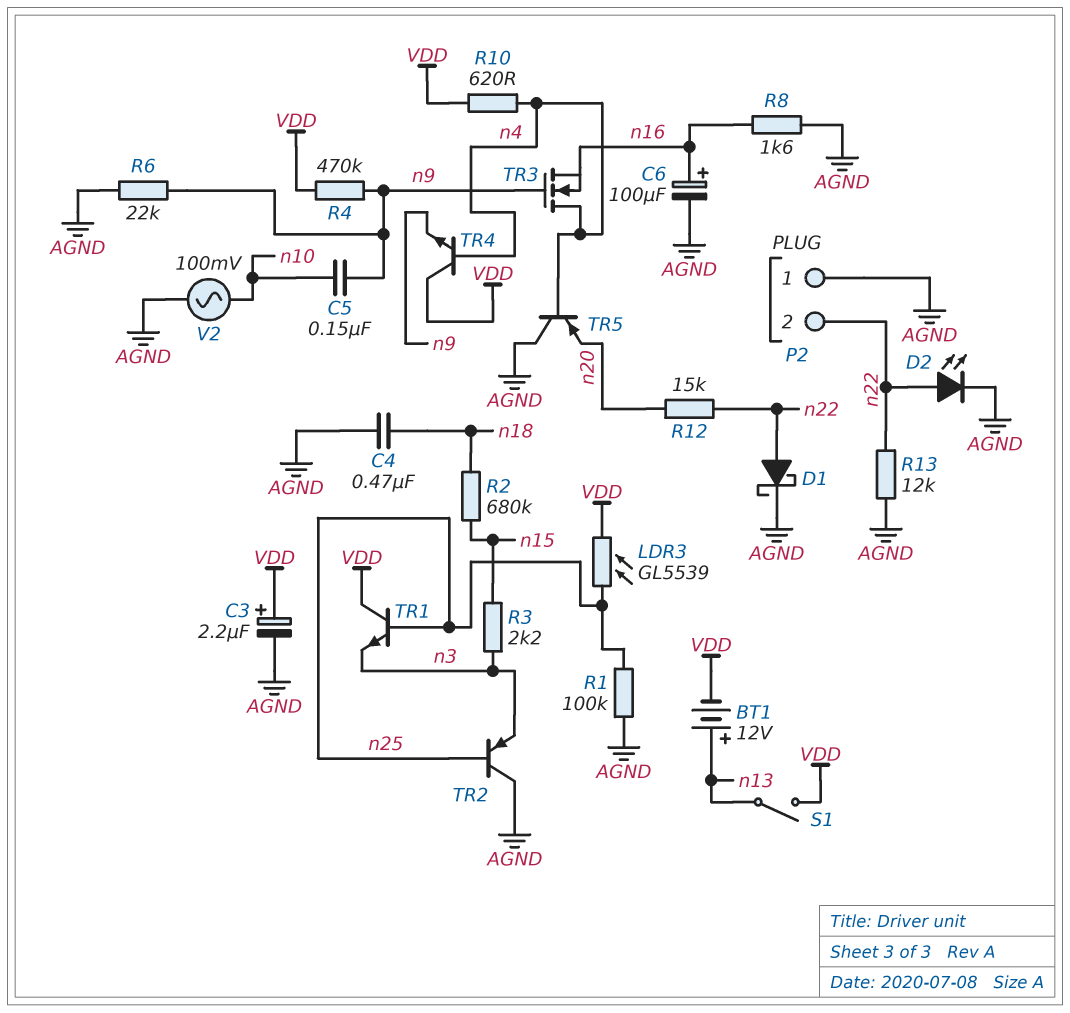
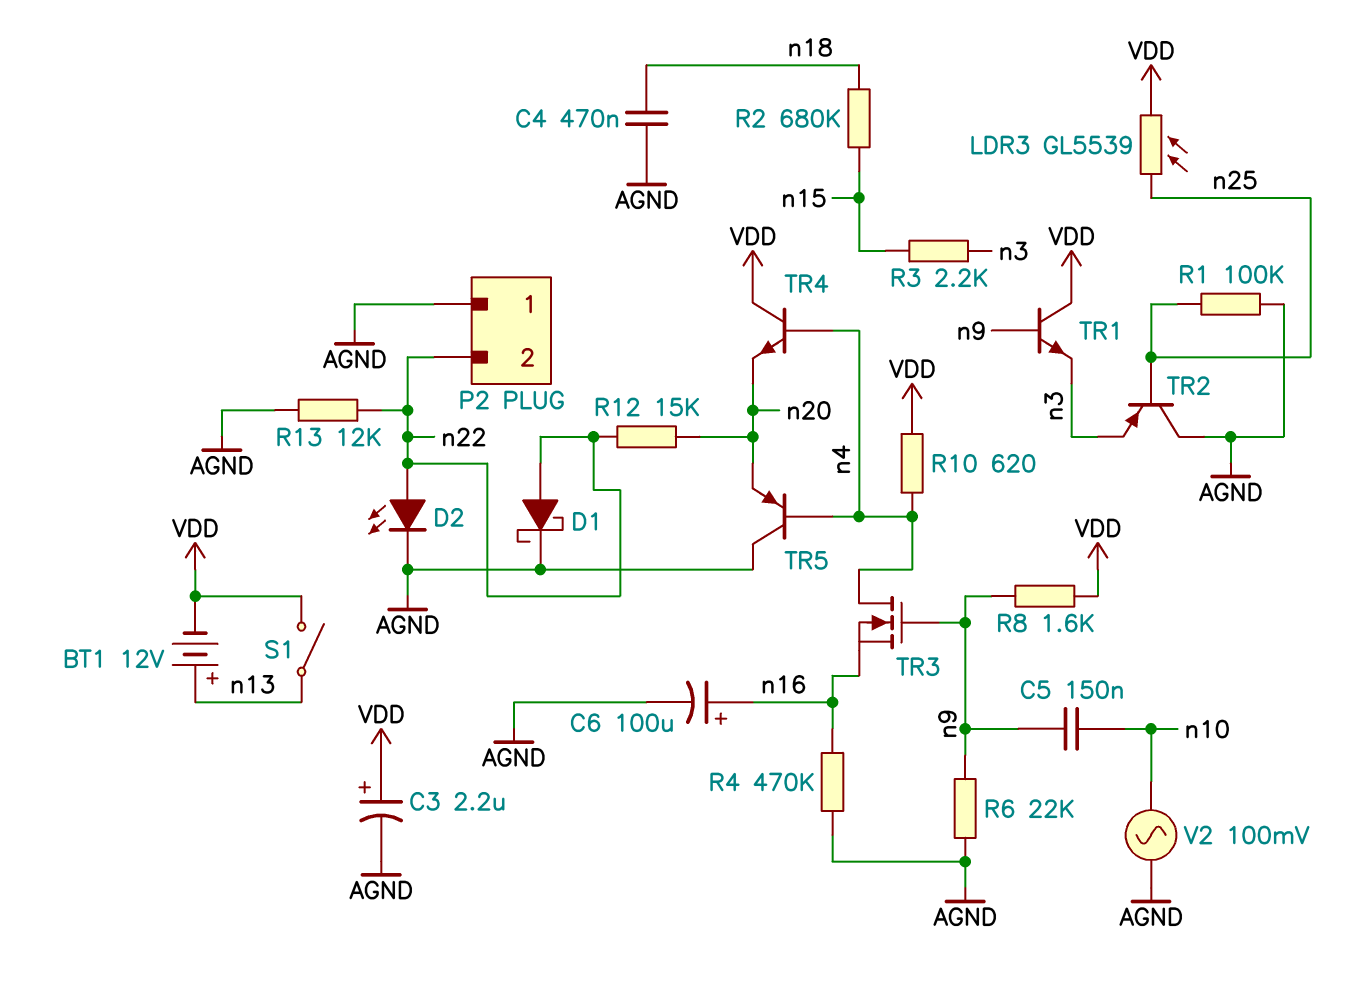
R4: 470k (VDD, n9) -> 470k (AGND, n16)
R8: 1.6k (AGND, n16) -> 1.6k (VDD, n9)
TR1: NPN (B n25, C VDD, E n3) -> NPN (B n9, C VDD, E n3)
TR4: NPN (B n4, C VDD, E n9) -> NPN (B n4, C VDD, E n20)

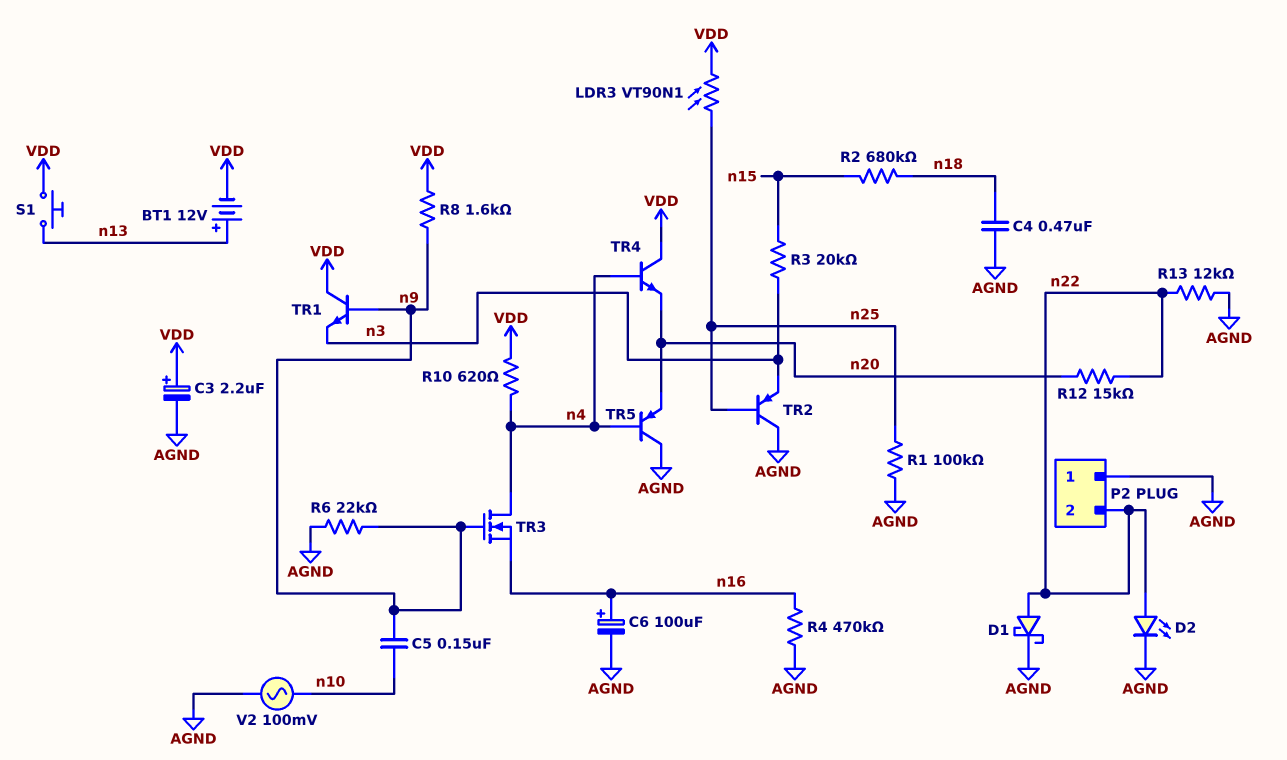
LDR3: GL5539 (VDD, n25) -> VT90N1 (VDD, n25)
R3: 2.2k (n3, n15) -> 20k (n3, n15)
S1: switch (VDD, n13) -> button (VDD, n13)

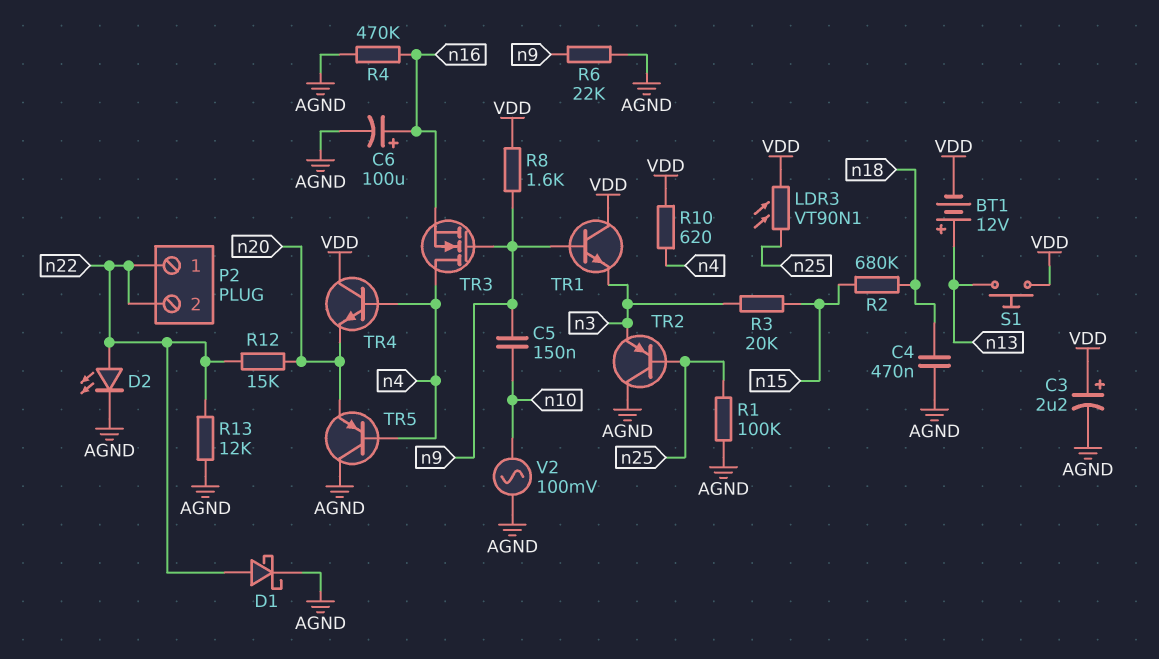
P2 pin 1: AGND -> n22

